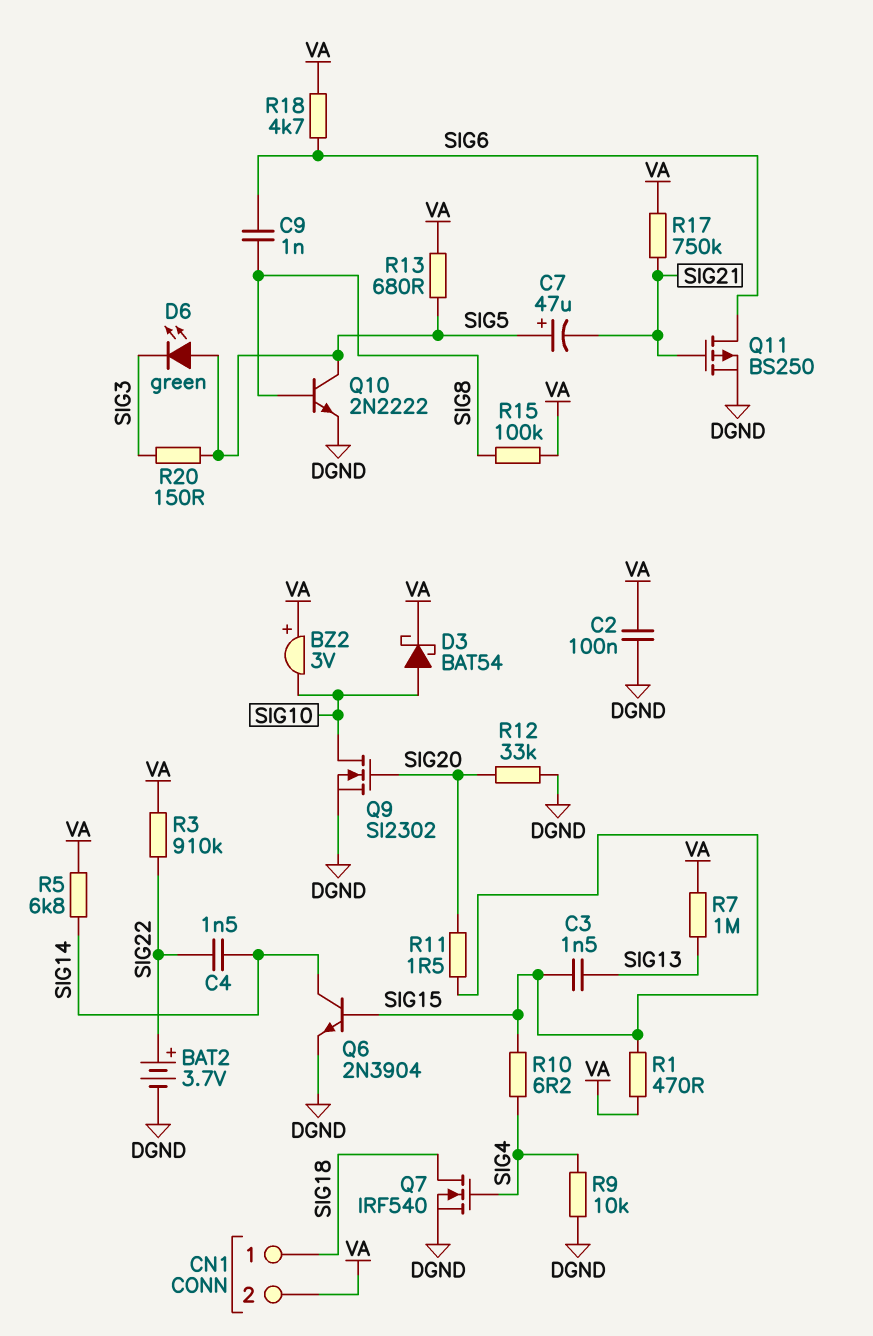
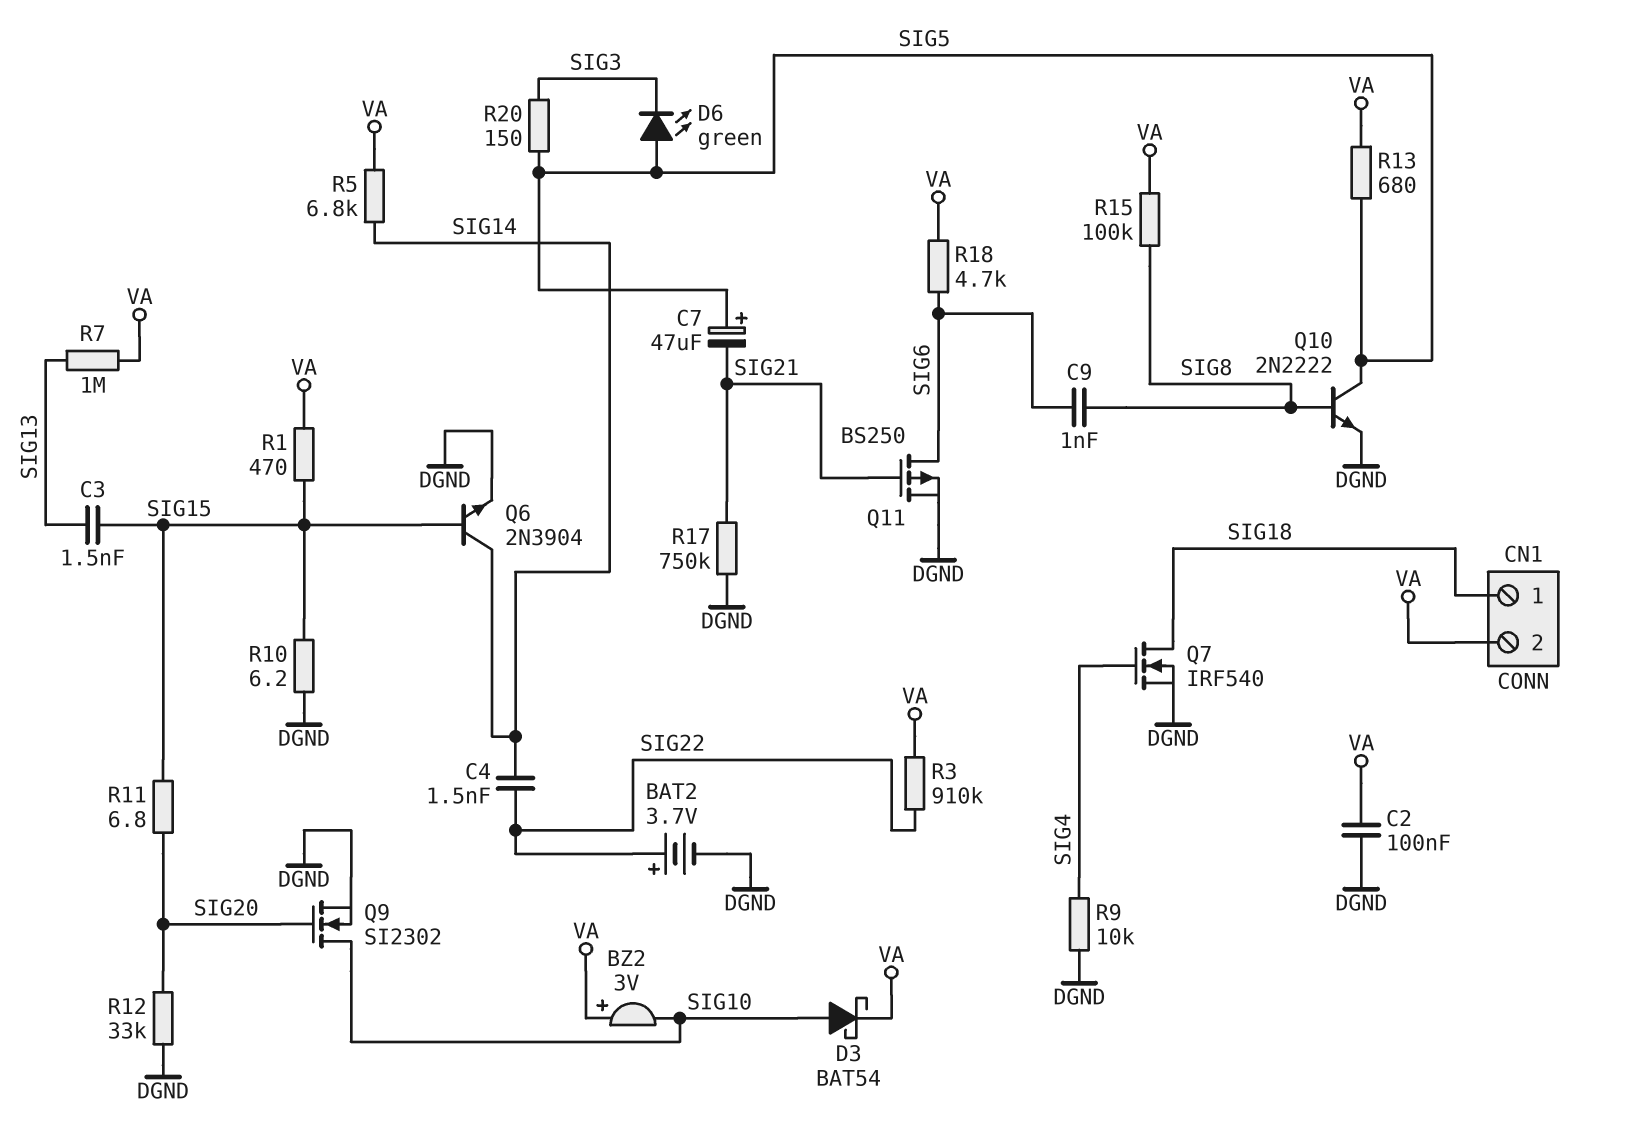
R10: 6.2 (SIG4, SIG15) -> 6.2 (DGND, SIG15)
R11: 1.5 (SIG15, SIG20) -> 6.8 (SIG15, SIG20)
R17: 750k (SIG21, VA) -> 750k (DGND, SIG21)

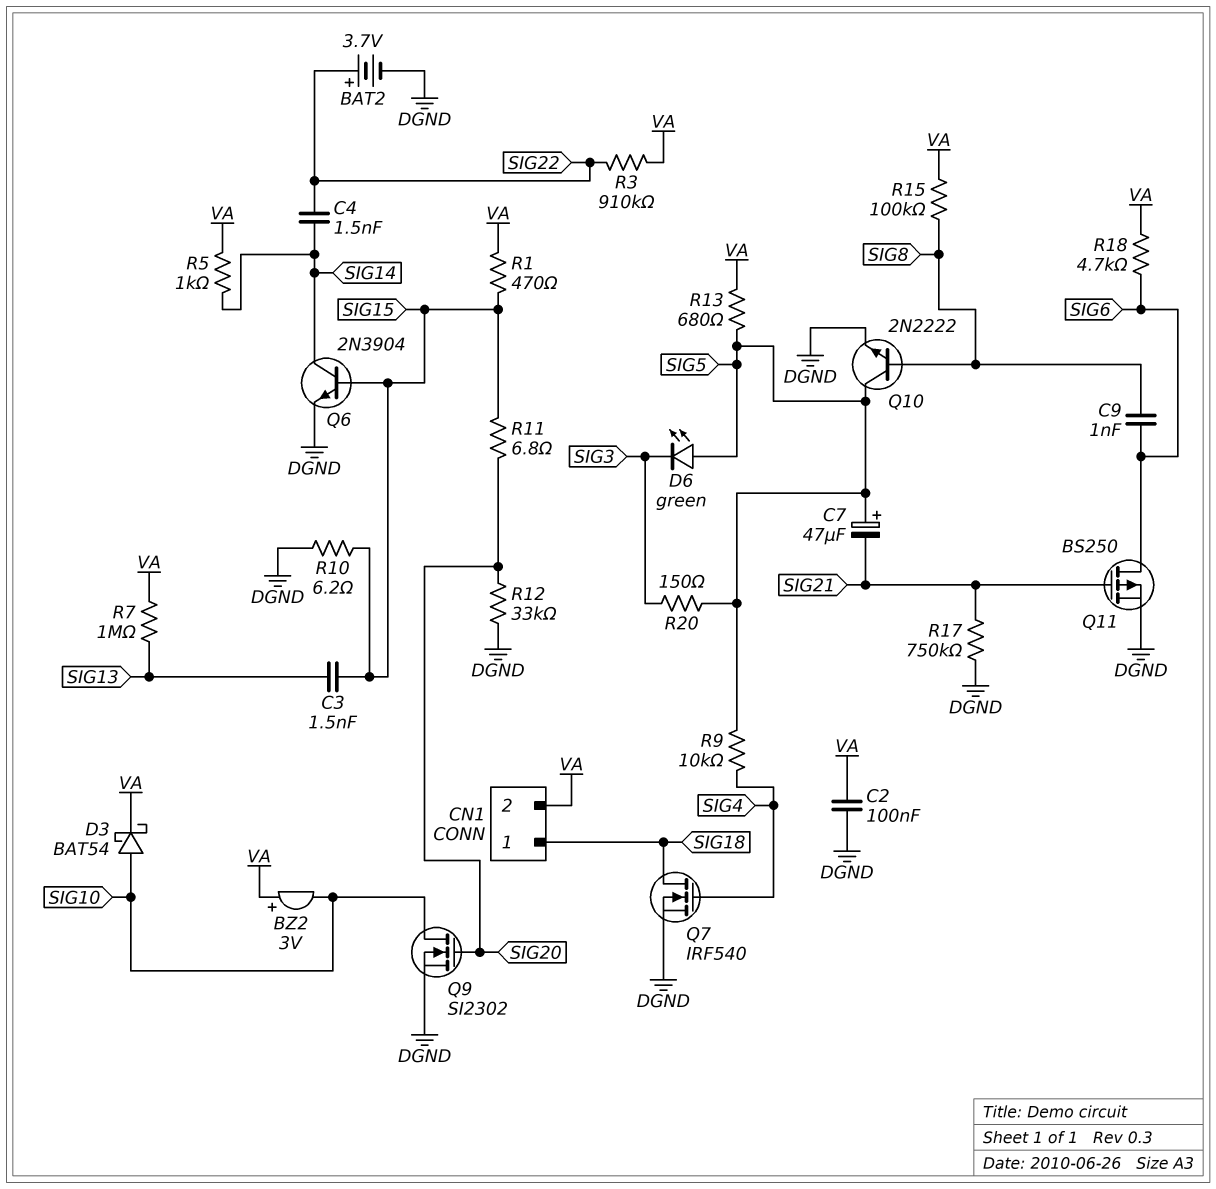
R5: 6.8k (SIG14, VA) -> 1k (SIG14, VA)
R9: 10k (DGND, SIG4) -> 10k (SIG4, SIG5)

